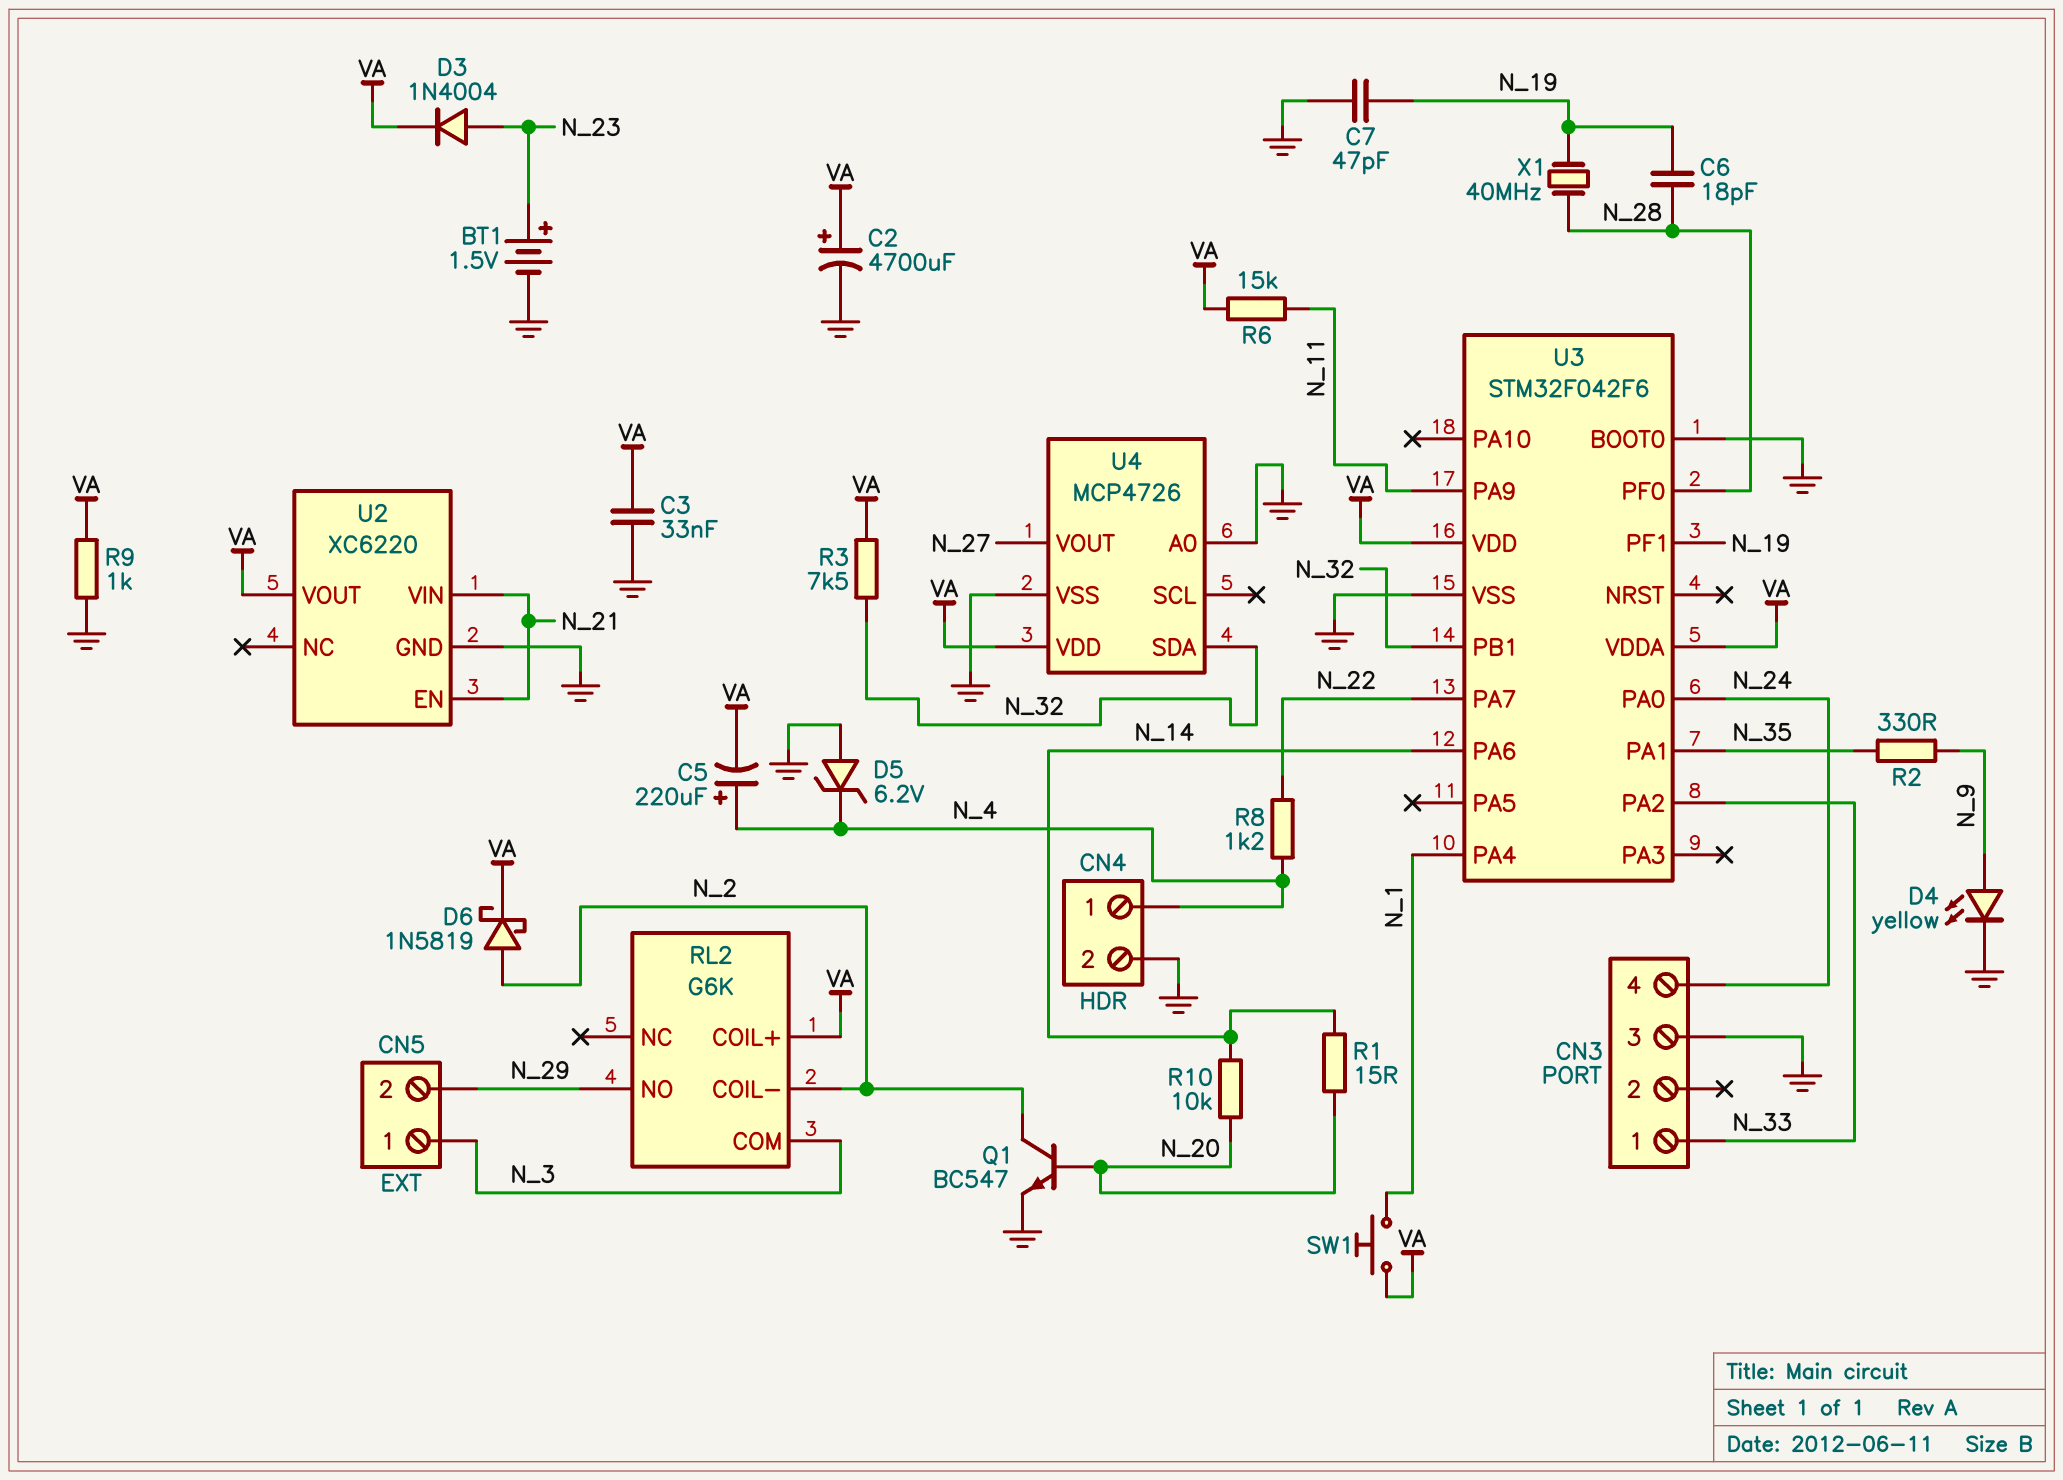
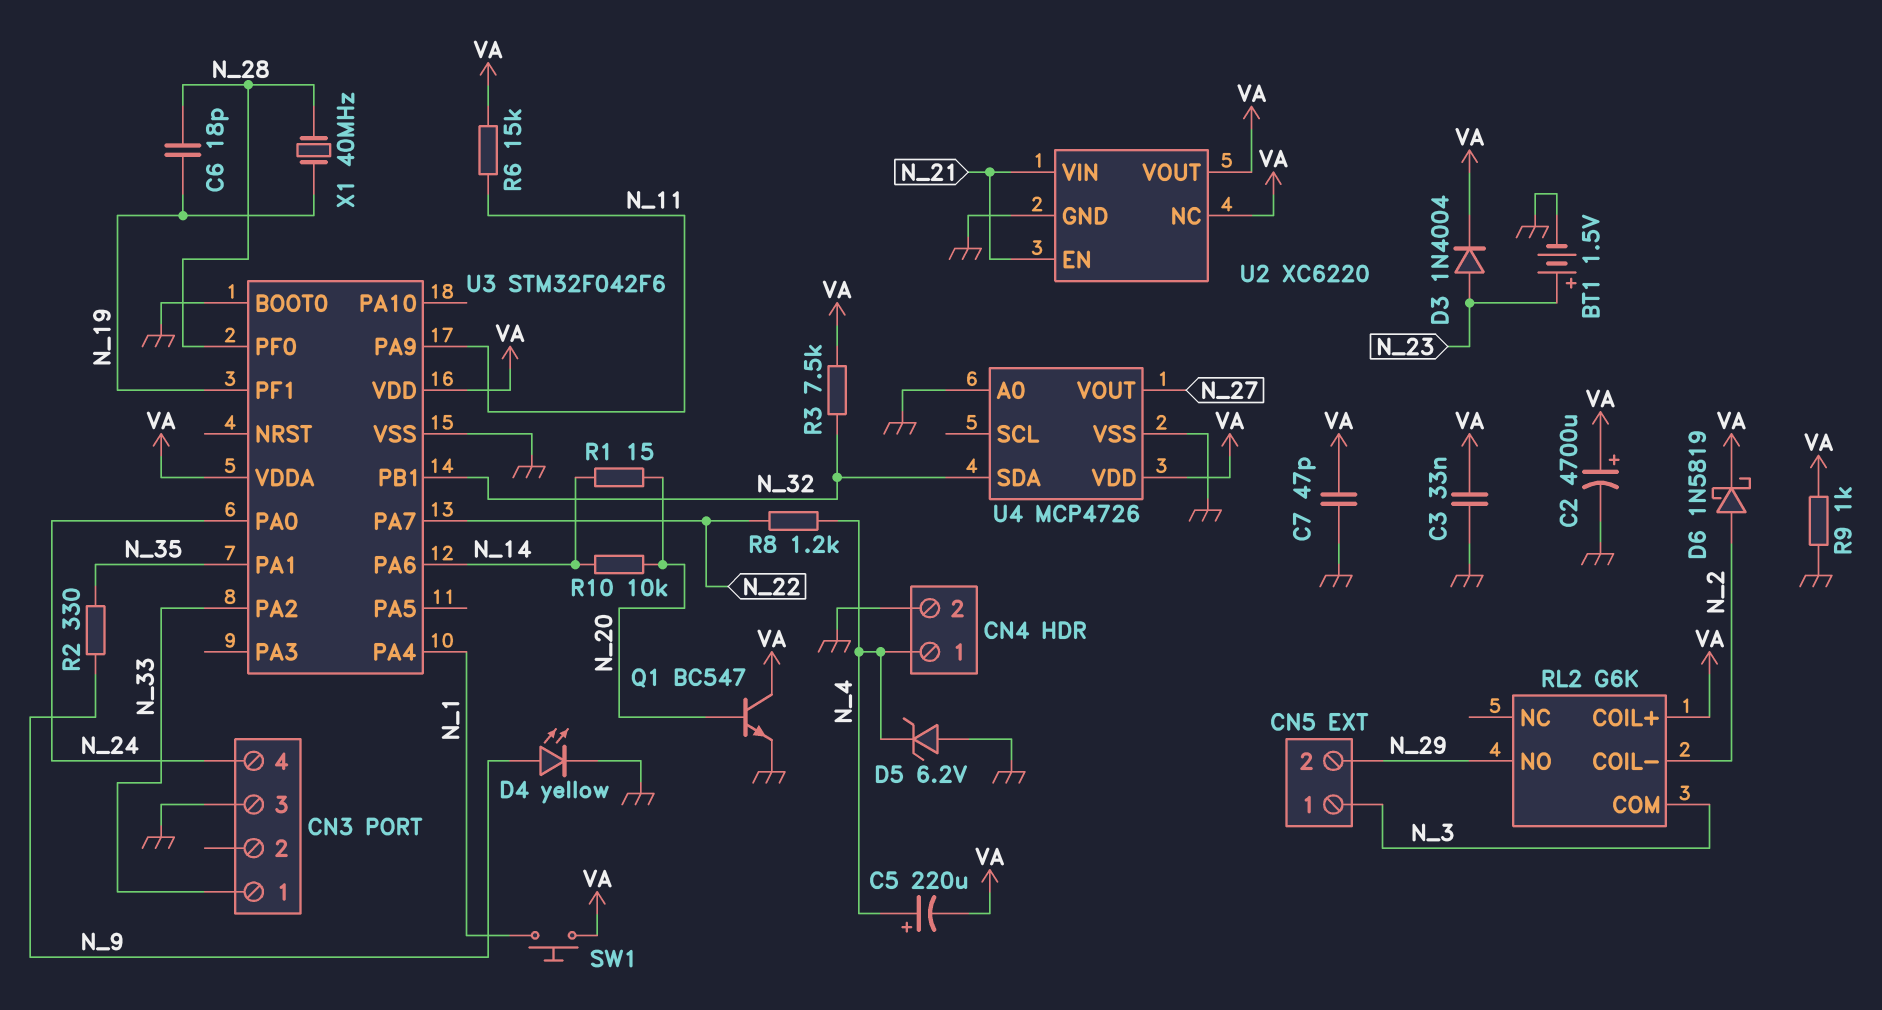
C7: 47pF (GND, N_19) -> 47pF (GND, VA)
Q1: NPN BC547 (B N_20, C N_2, E GND) -> NPN BC547 (B N_20, C VA, E GND)
U2 pin NC: none -> VA

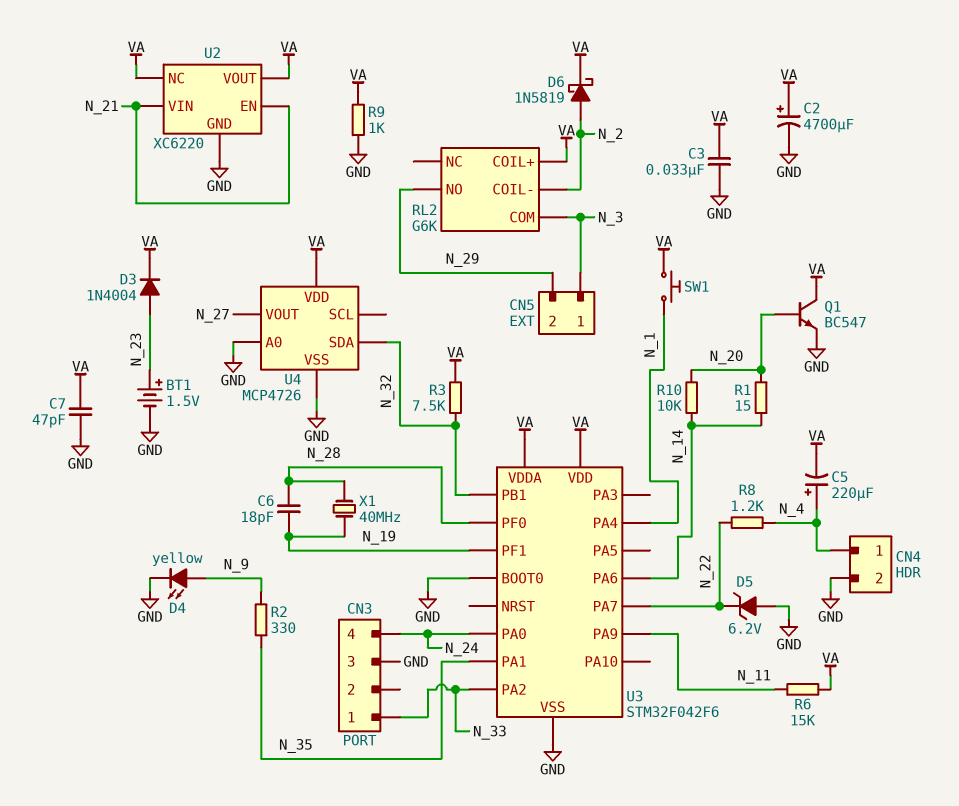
D5: zener 6.2V (A GND, K N_4) -> zener 6.2V (A GND, K N_22)

